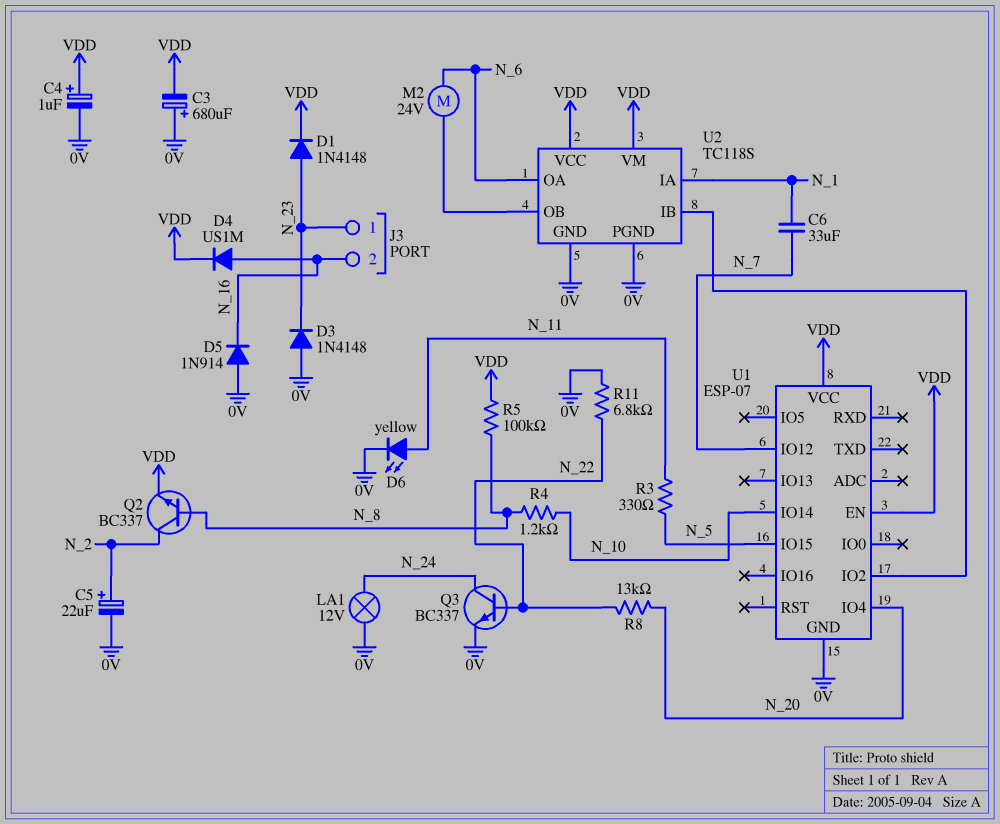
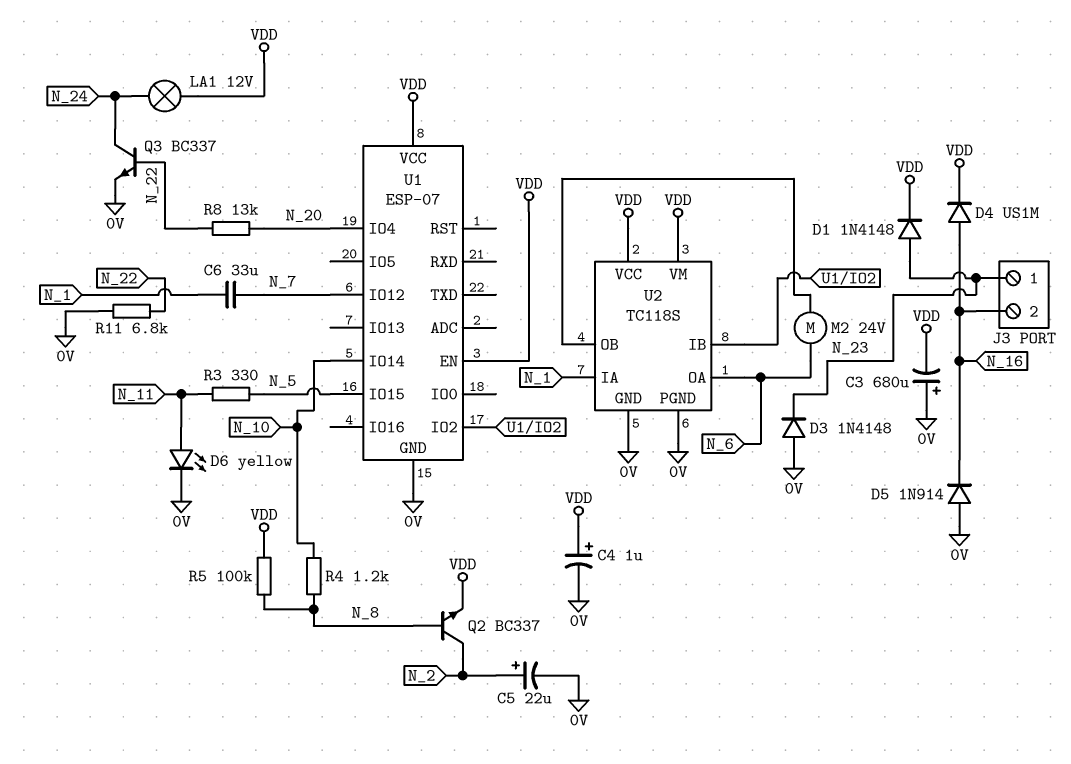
LA1: lamp 12V (0V, N_24) -> lamp 12V (N_24, VDD)

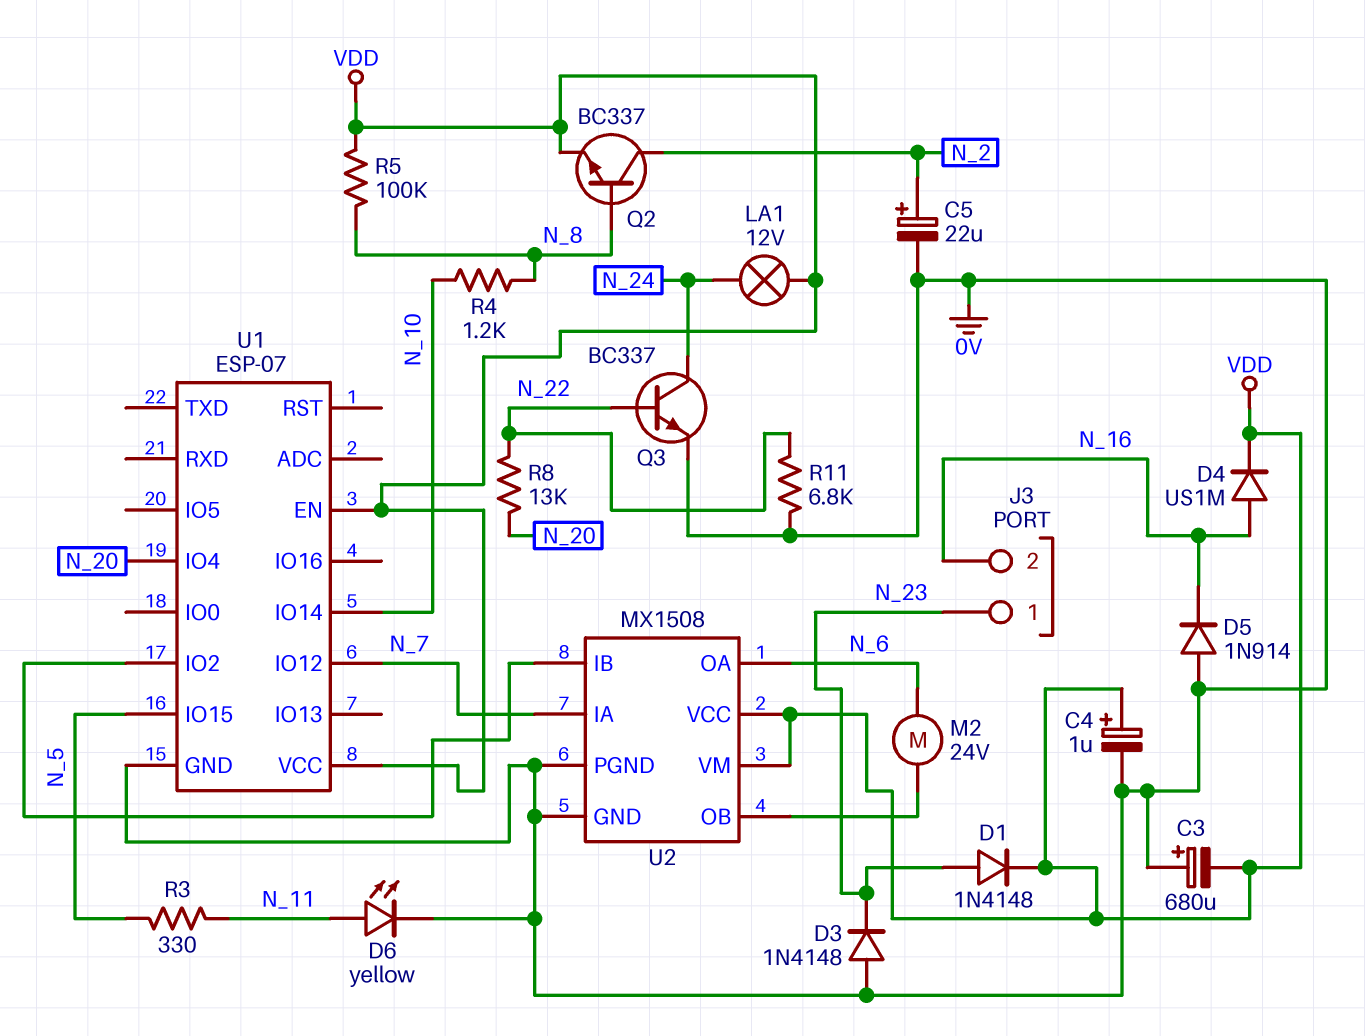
C6: 33uF (N_1, N_7) -> none
U2: TC118S -> MX1508
U2 pin IA: N_1 -> N_7

